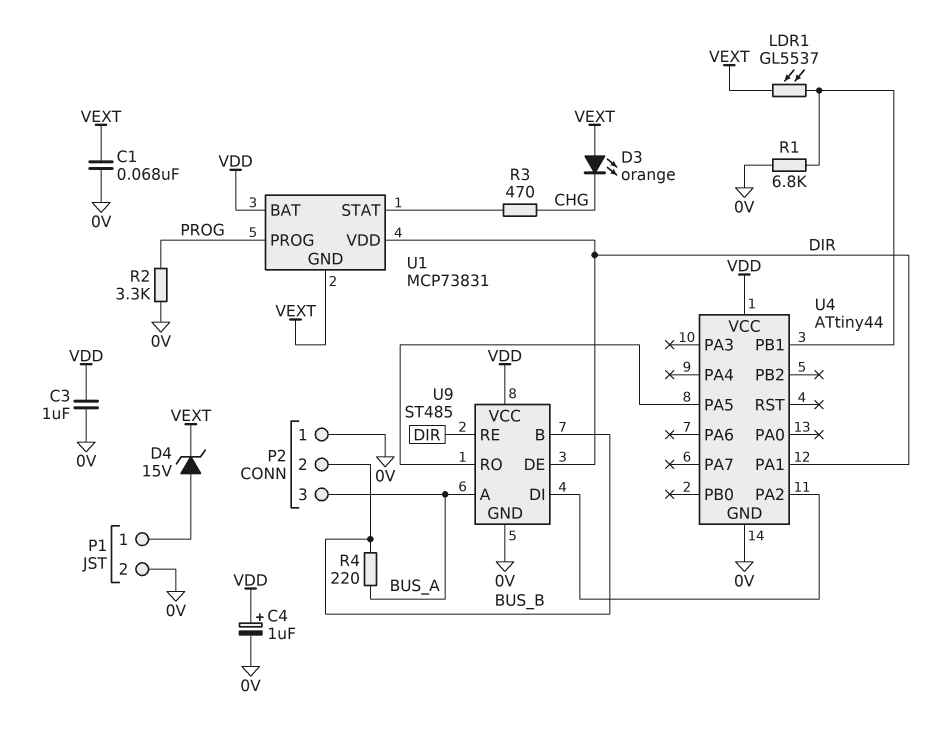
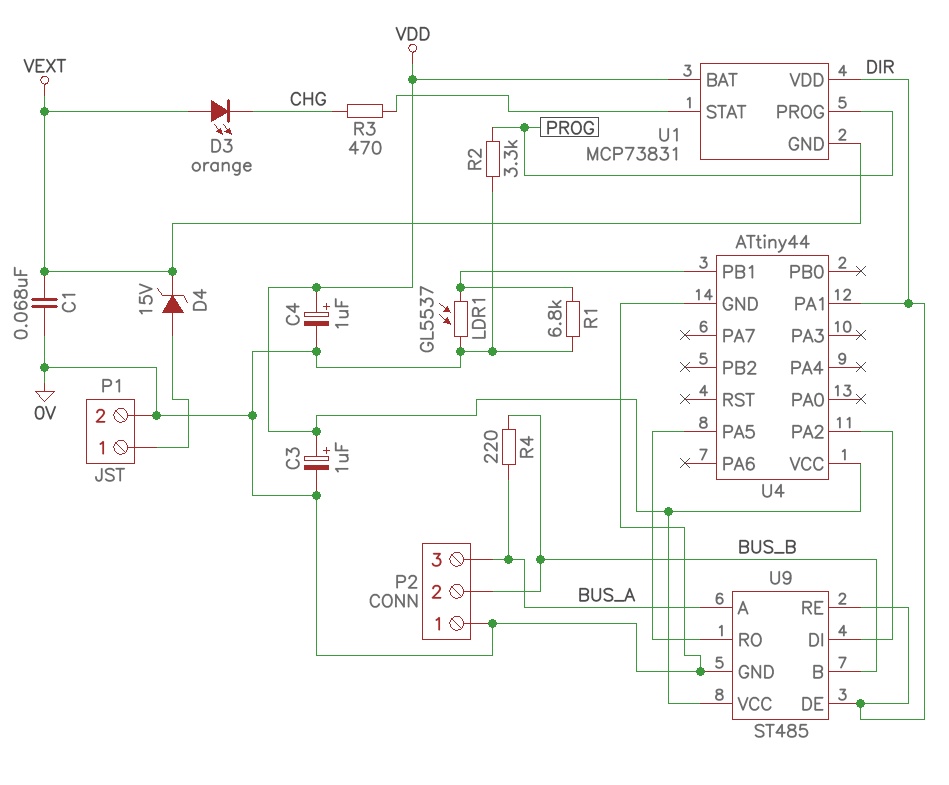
C3: 1uF (0V, VDD) -> 1uF (plus VDD, minus 0V)
LDR1: GL5537 (U4/PB1, VEXT) -> GL5537 (0V, U4/PB1)

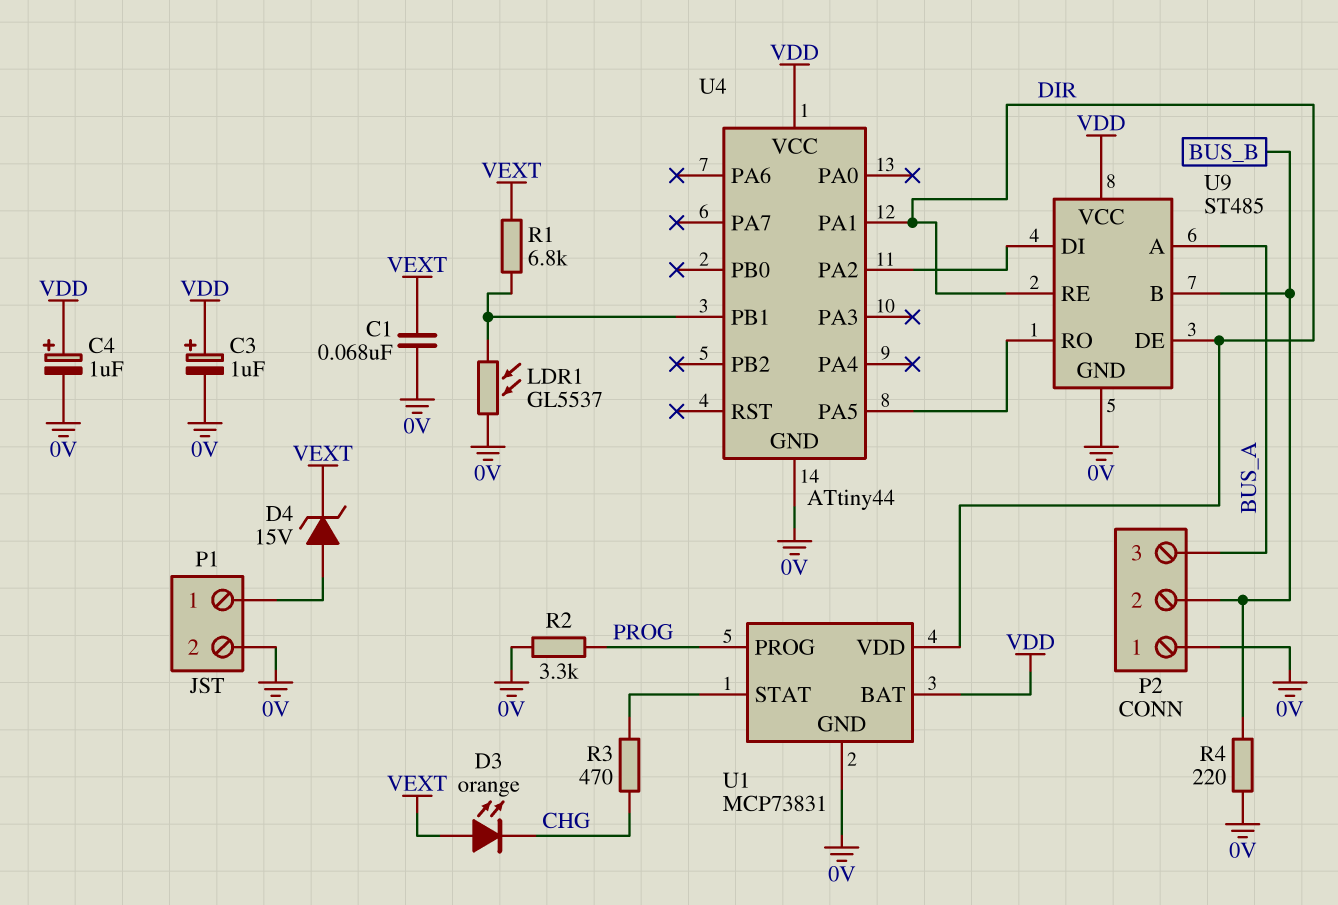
R1: 6.8k (0V, U4/PB1) -> 6.8k (U4/PB1, VEXT)
R4: 220 (BUS_A, BUS_B) -> 220 (0V, BUS_B)
U1 pin GND: VEXT -> 0V

